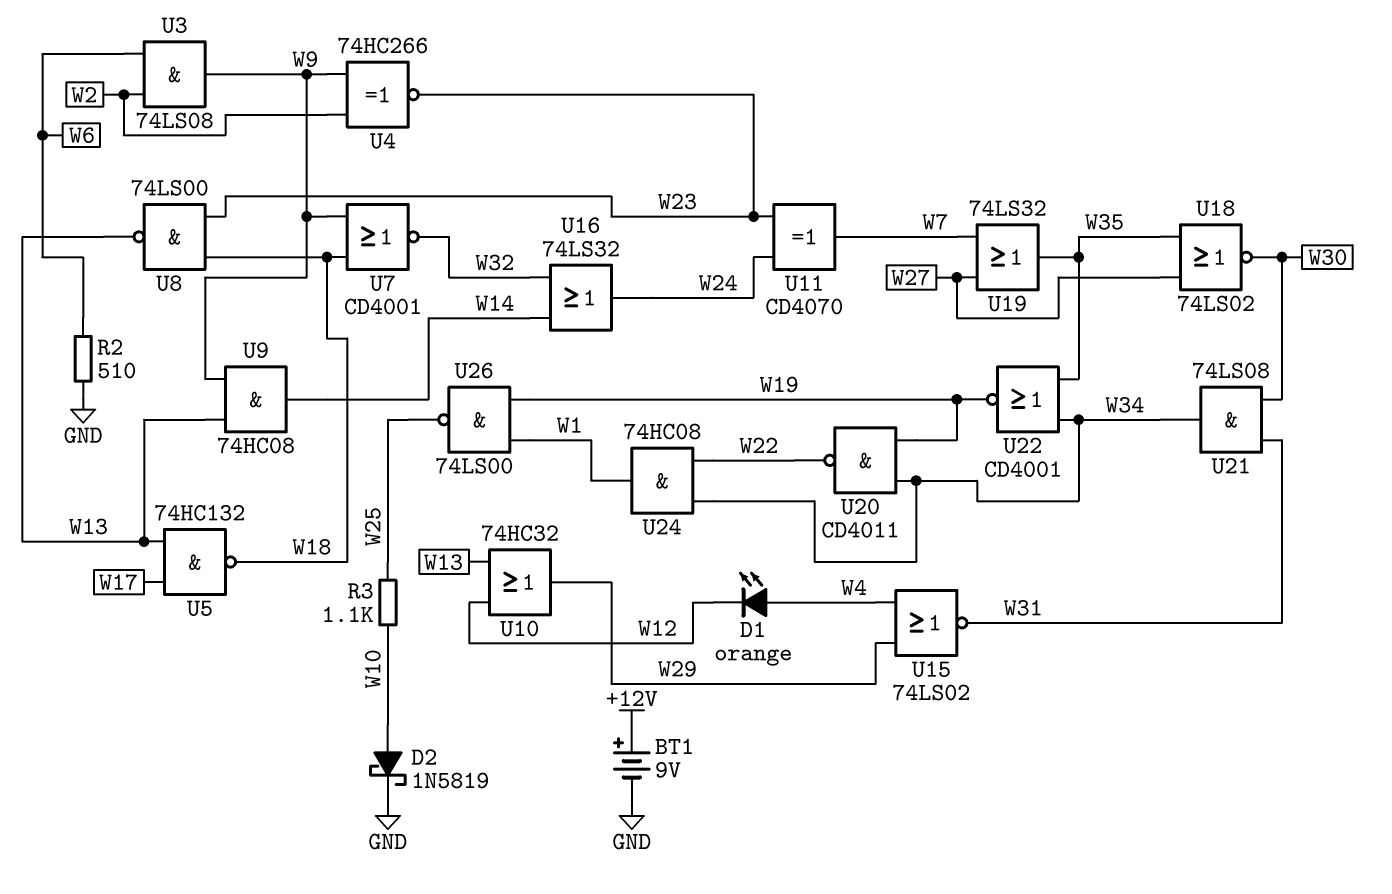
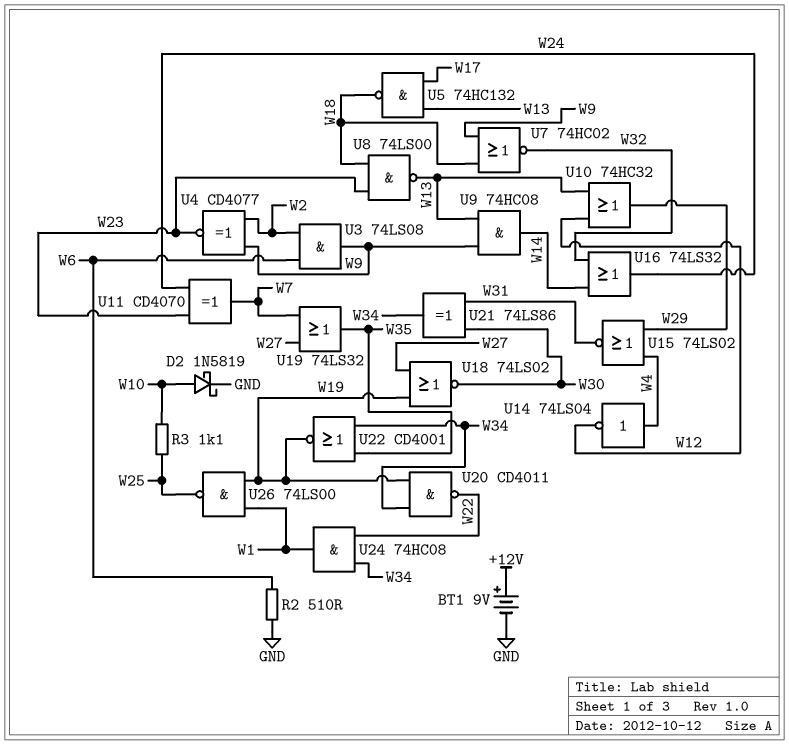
D1: LED orange (A W4, K W12) -> none
U4: XNOR 74HC266 (in W2, in W9, out W23) -> XNOR CD4077 (in W2, in W9, out W23)
U7: NOR CD4001 (in W9, in W18, out W32) -> NOR 74HC02 (in W9, in W18, out W32)
U14: none -> NOT 74LS04 (in W4, out W12)
U18: NOR 74LS02 (in W27, in W35, out W30) -> NOR 74LS02 (in W19, in W27, out W30)
U21: AND 74LS08 (in W30, in W31, out W34) -> XOR 74LS86 (in W30, in W31, out W34)

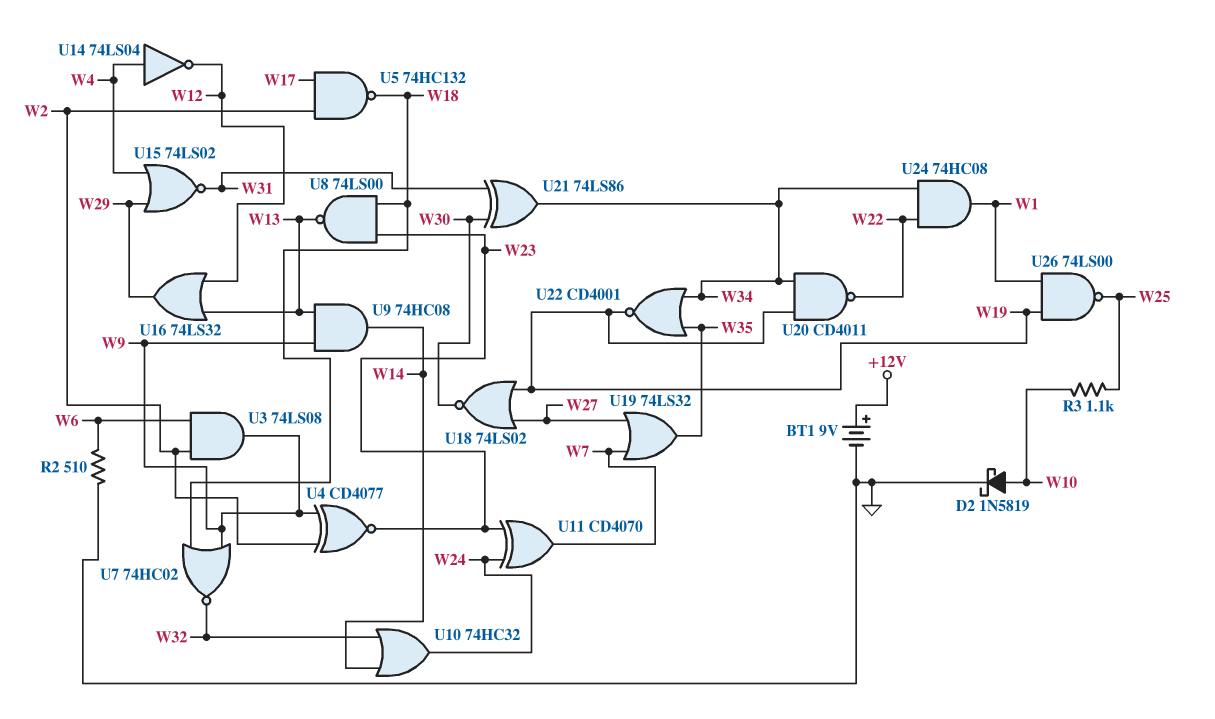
U5: NAND 74HC132 (in W13, in W17, out W18) -> NAND 74HC132 (in W2, in W17, out W18)
U10: OR 74HC32 (in W12, in W13, out W29) -> OR 74HC32 (in W14, in W32, out W24)
U16: OR 74LS32 (in W14, in W32, out W24) -> OR 74LS32 (in W12, in W13, out W29)

